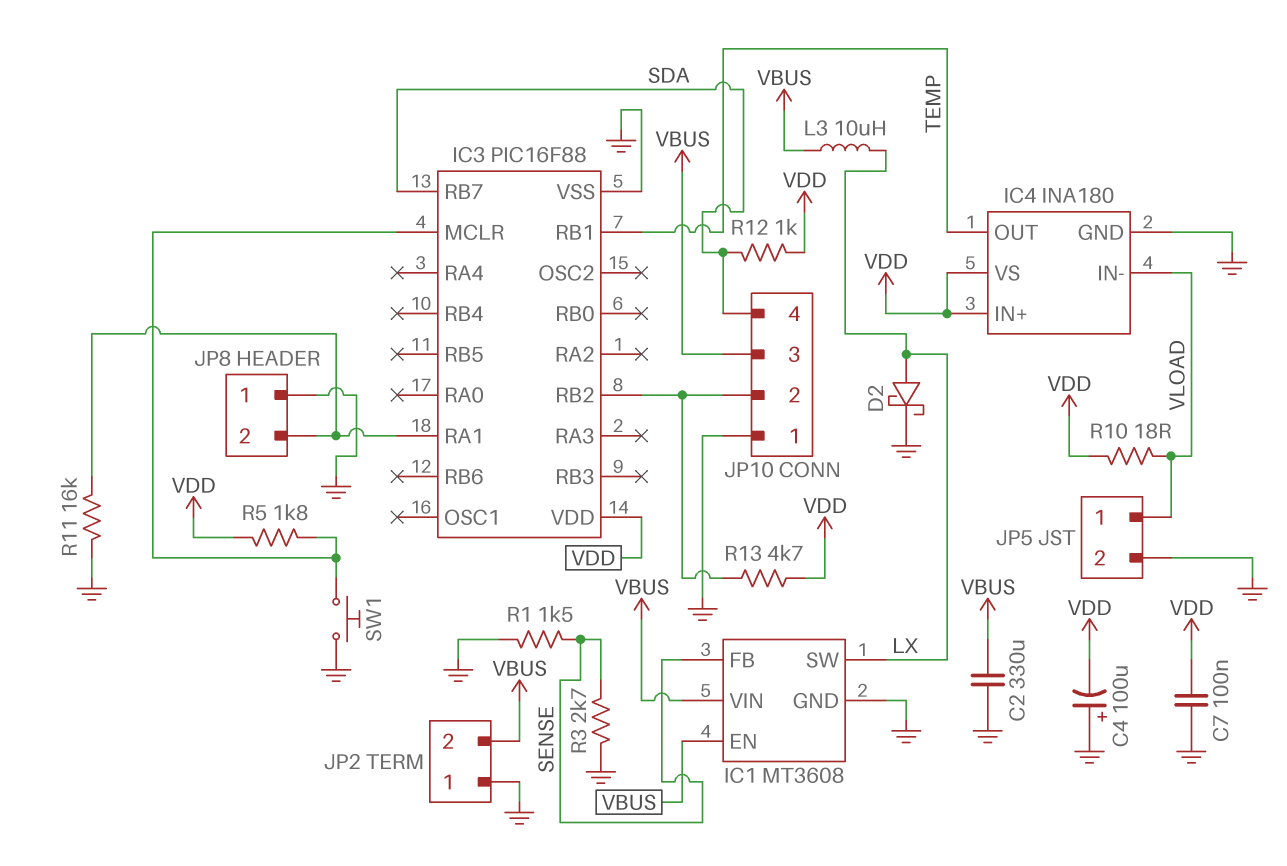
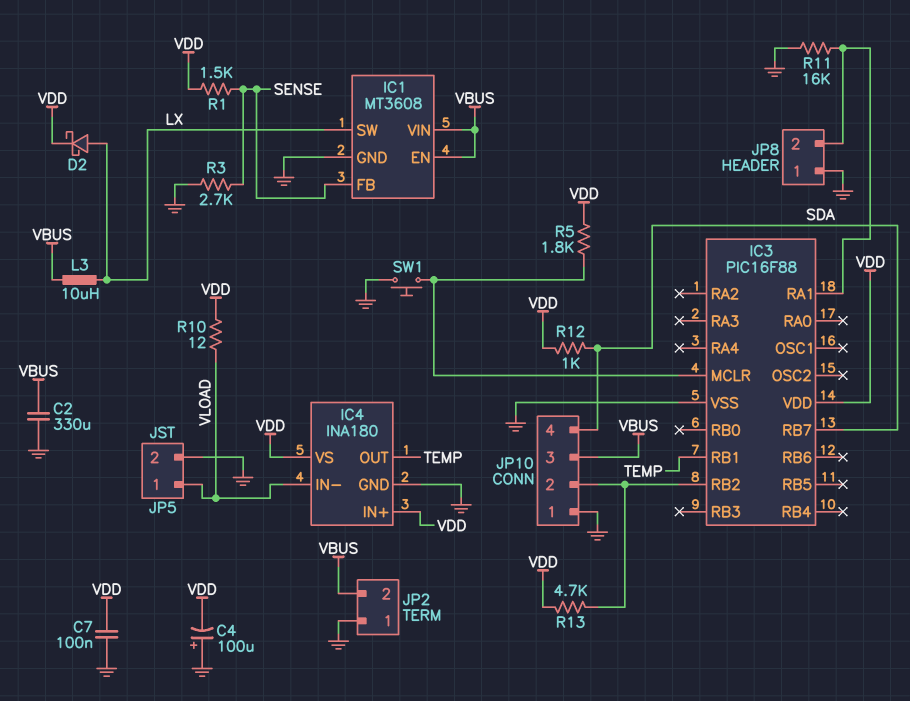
D2: schottky (A LX, K GND) -> schottky (A LX, K VDD)
R1: 1.5k (GND, SENSE) -> 1.5k (SENSE, VDD)
R10: 18 (VDD, VLOAD) -> 12 (VDD, VLOAD)

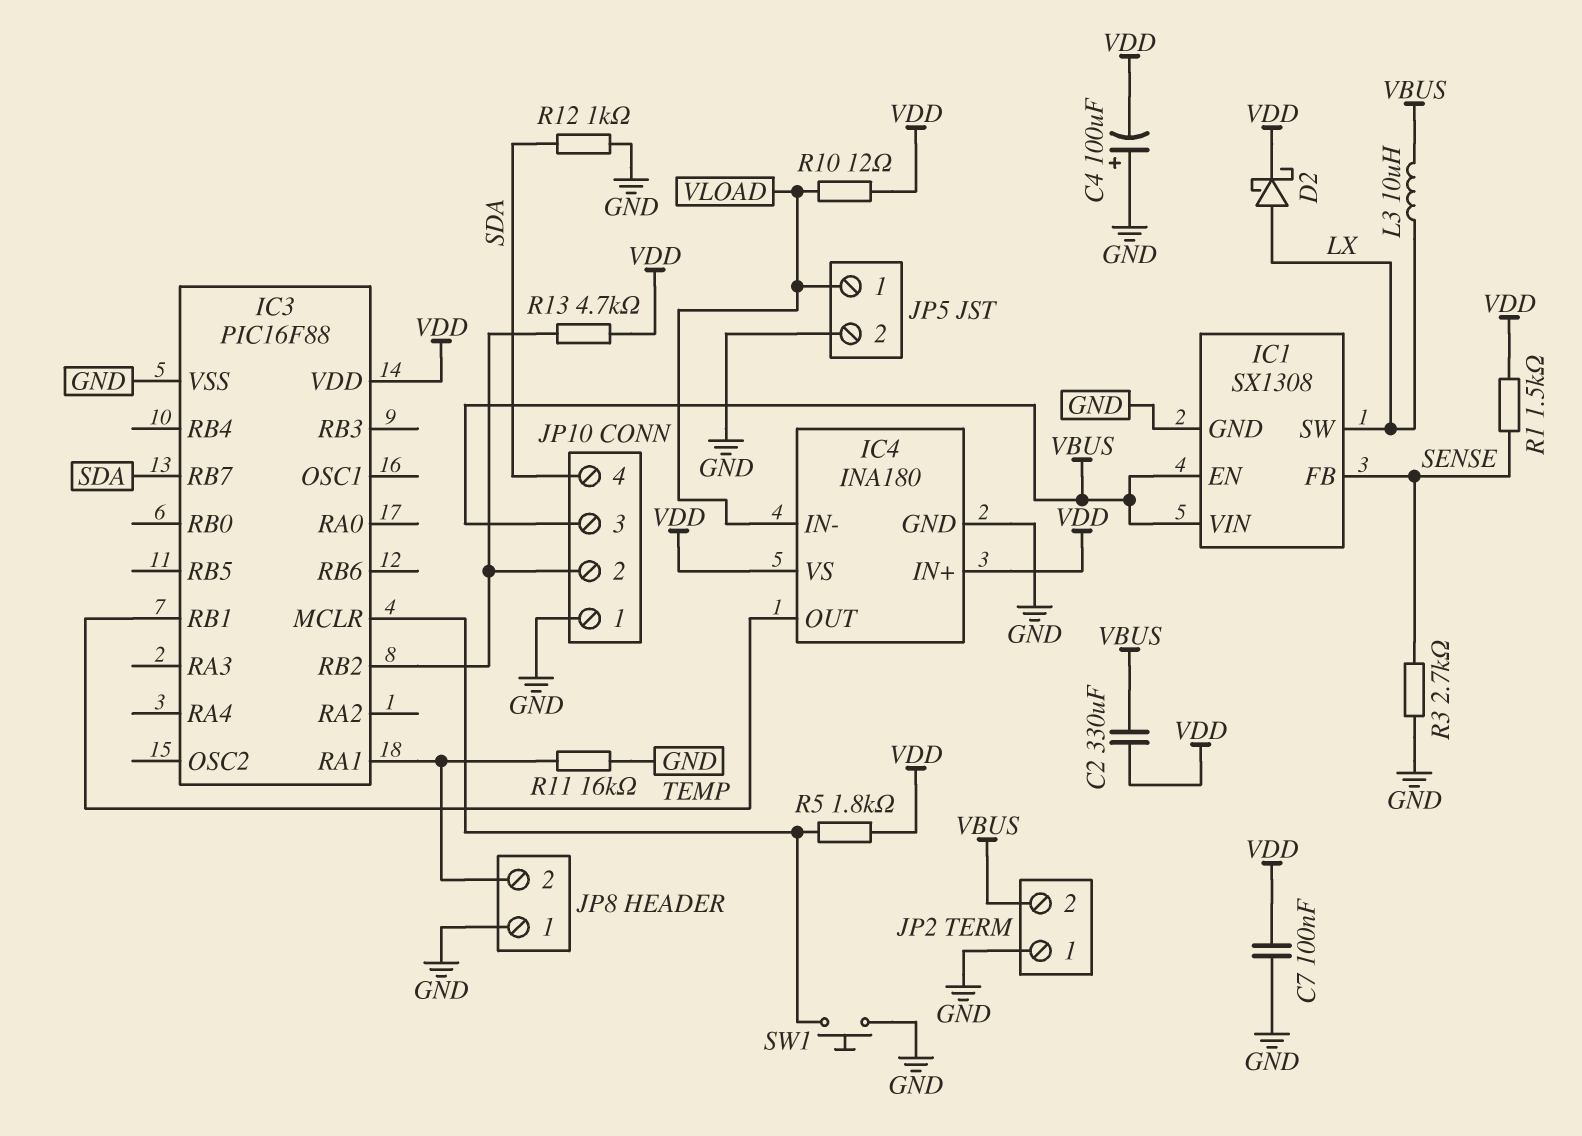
C2: 330uF (GND, VBUS) -> 330uF (VBUS, VDD)
IC1: MT3608 -> SX1308
R12: 1k (SDA, VDD) -> 1k (GND, SDA)

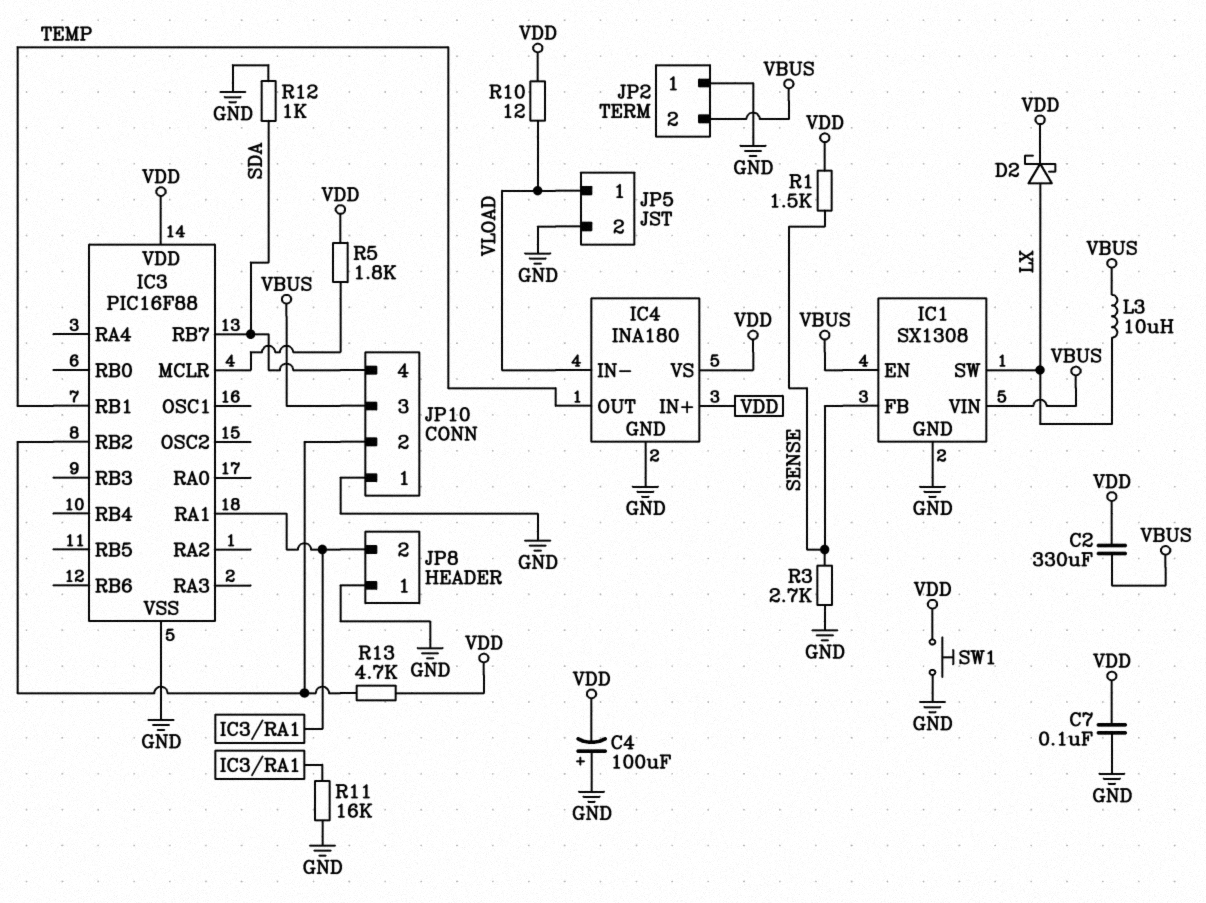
SW1: button (GND, IC3/MCLR) -> button (GND, VDD)

